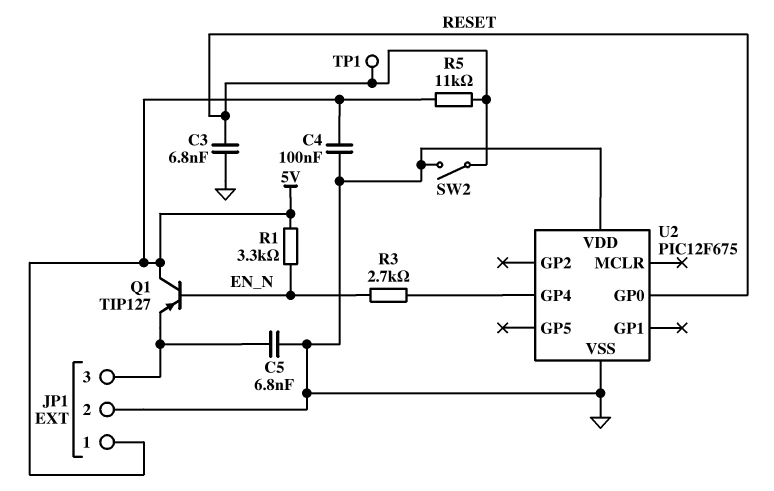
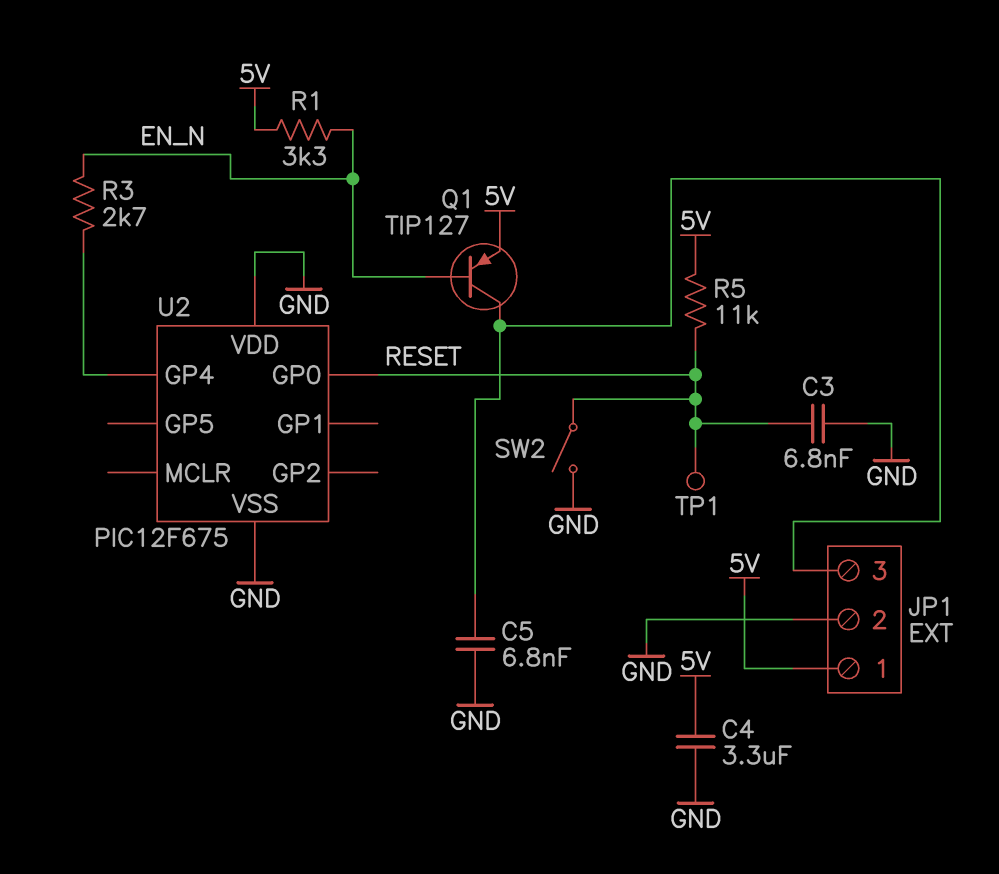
C4: 100nF (5V, GND) -> 3.3uF (5V, GND)
Q1: PNP TIP127 (B EN_N, C 5V, E JP1/3) -> PNP TIP127 (B EN_N, C JP1/3, E 5V)

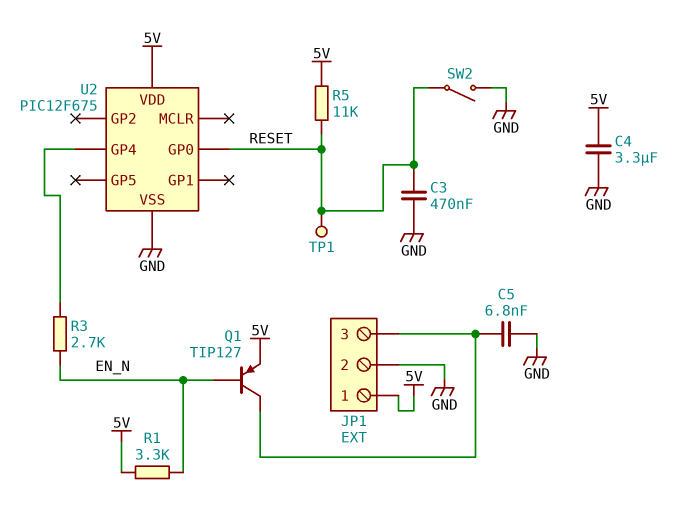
C3: 6.8nF (GND, RESET) -> 470nF (GND, RESET)
U2 pin VDD: GND -> 5V

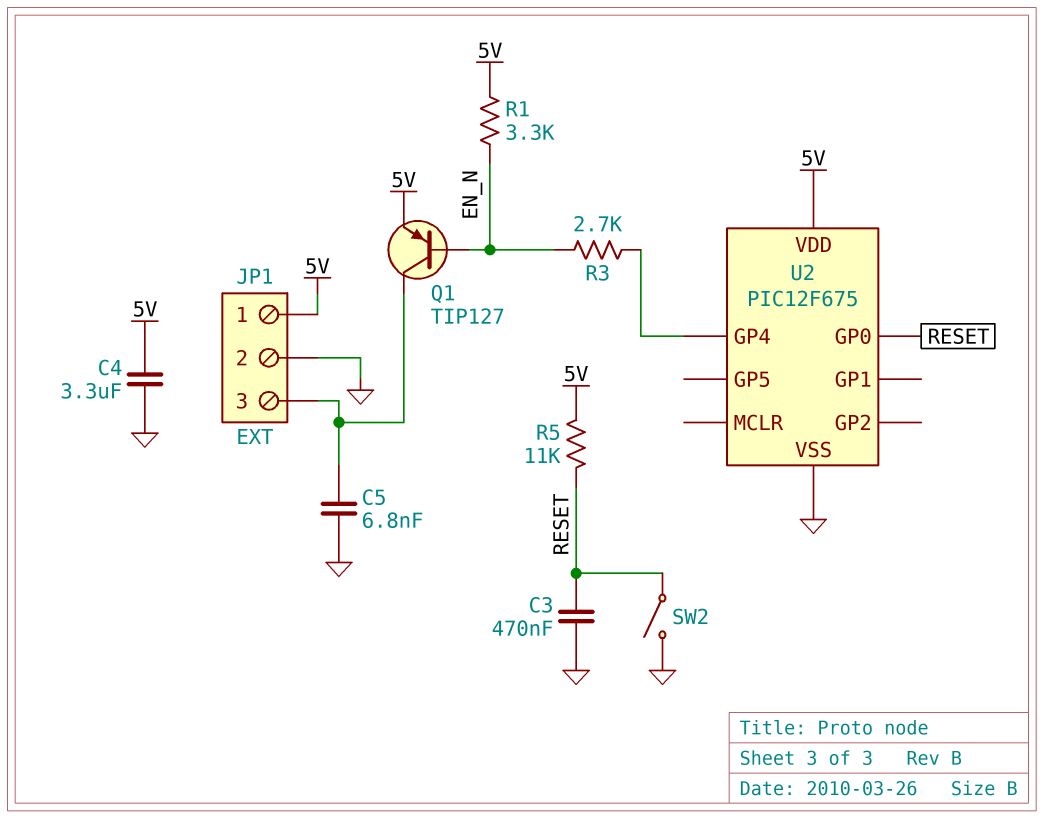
TP1: test point (RESET) -> none

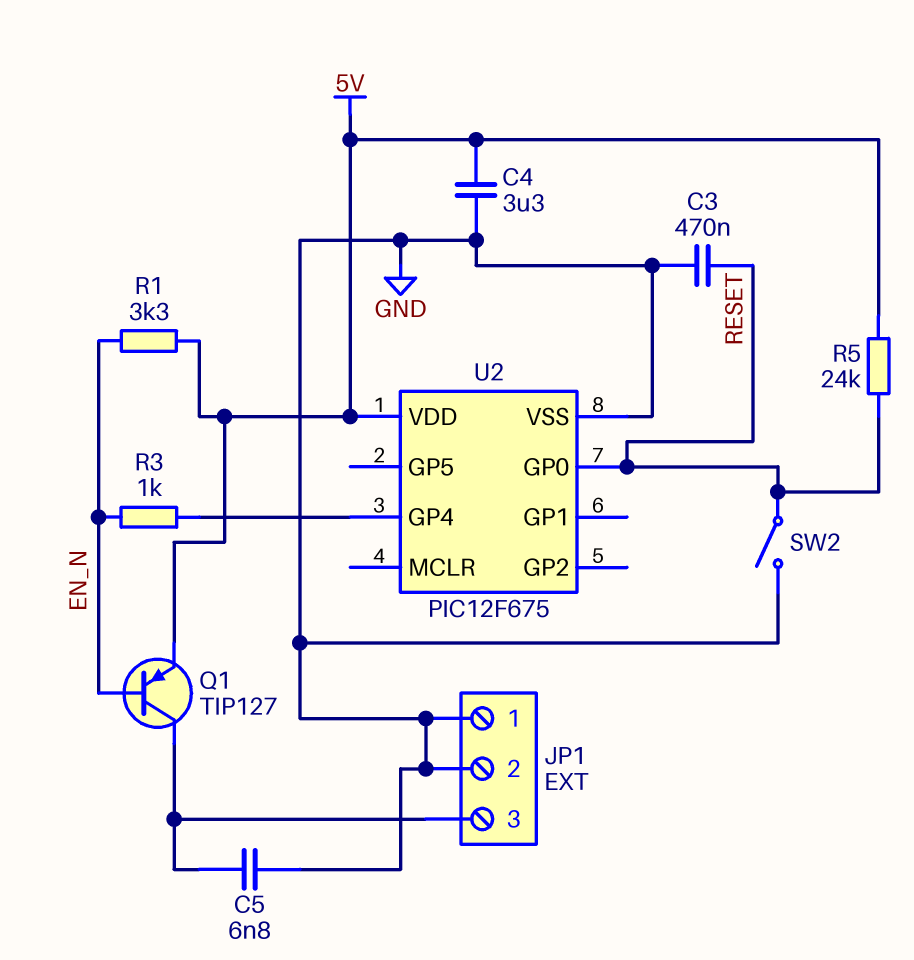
JP1 pin 1: 5V -> GND
R3: 2.7k (EN_N, U2/GP4) -> 1k (EN_N, U2/GP4)
R5: 11k (5V, RESET) -> 24k (5V, RESET)

